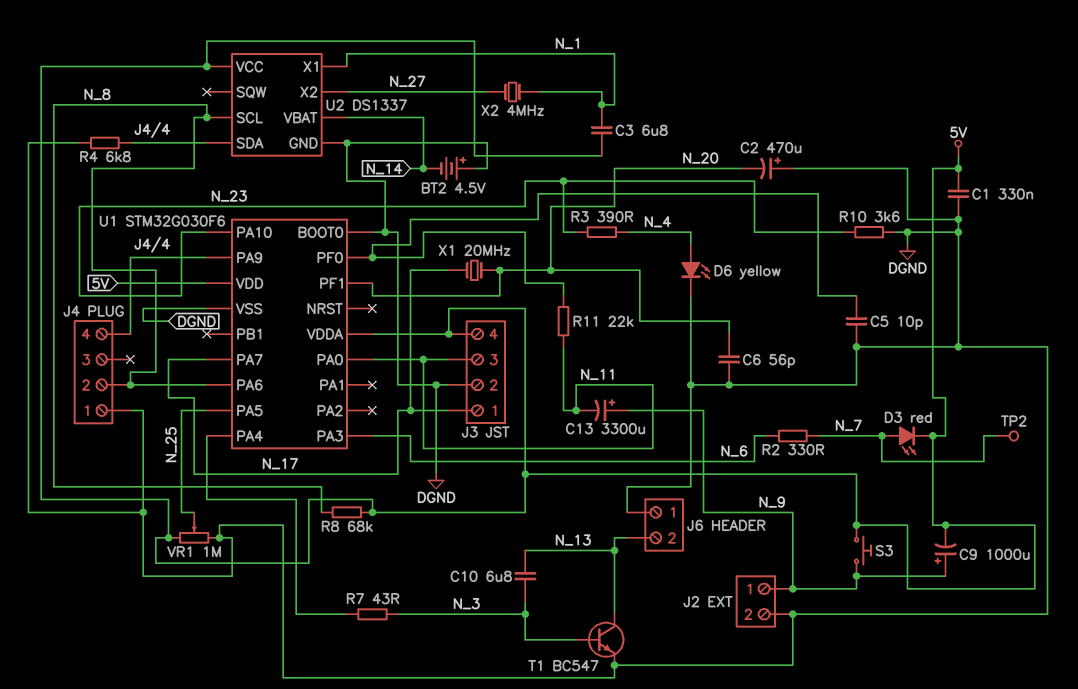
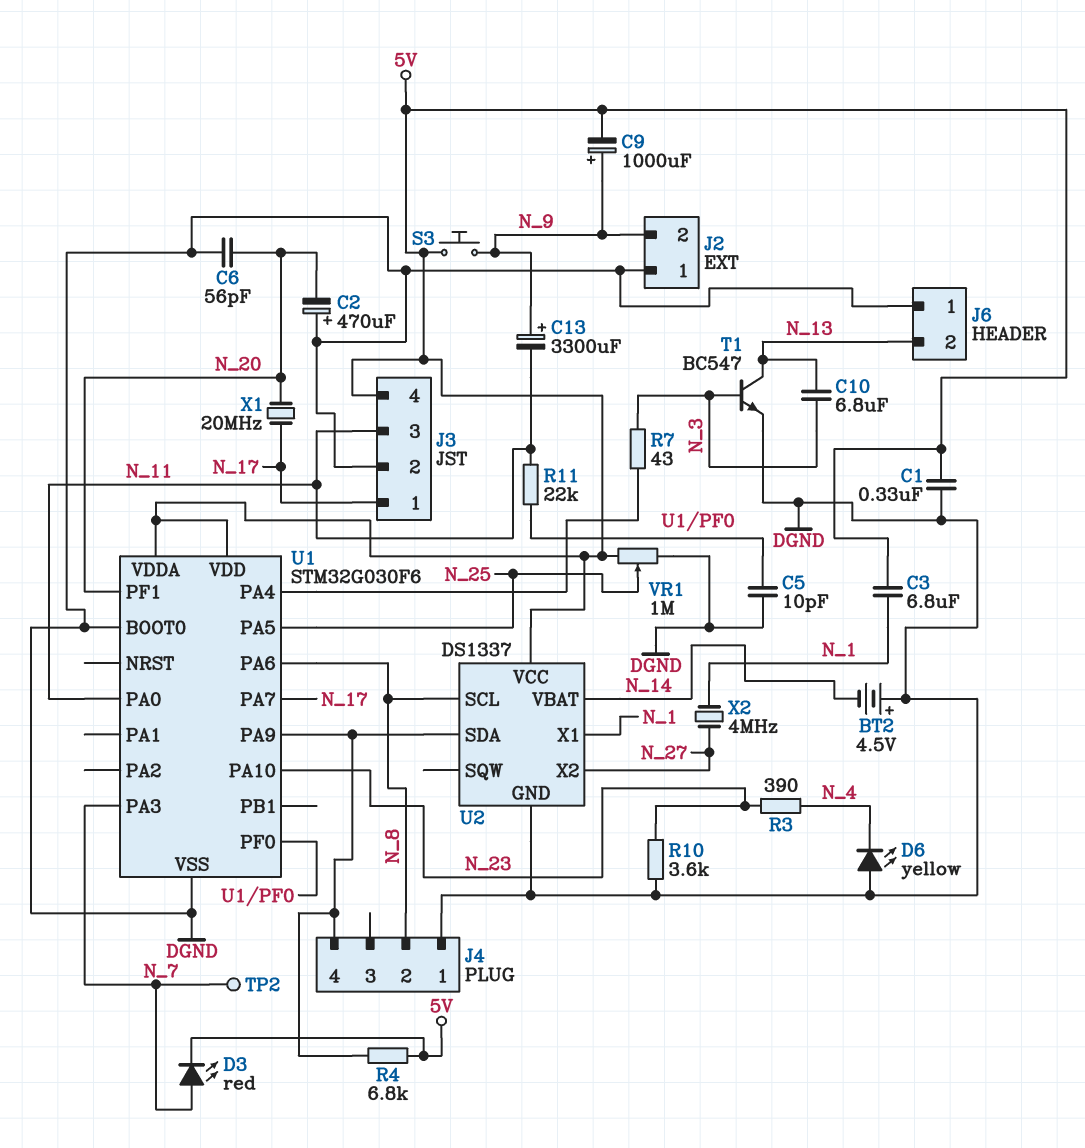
D6: LED yellow (A N_4, K DGND) -> LED yellow (A DGND, K N_4)
J2 pin 1: N_9 -> DGND
J2 pin 2: DGND -> N_9
R2: 330 (N_6, N_7) -> none
R4: 6.8k (DGND, J4/4) -> 6.8k (5V, J4/4)
R8: 68k (5V, N_8) -> none
U1 pin PA3: N_6 -> N_7

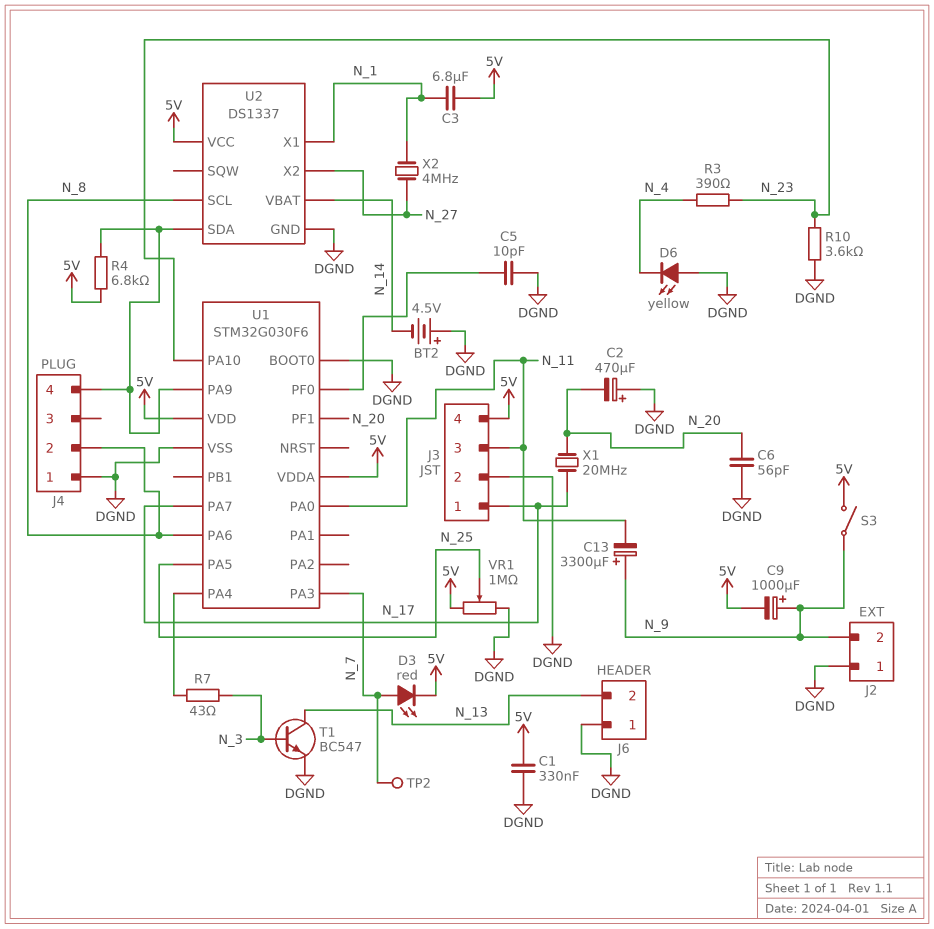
C10: 6.8uF (N_3, N_13) -> none
R11: 22k (N_11, U1/PF0) -> none
S3: button (5V, N_9) -> switch (5V, N_9)

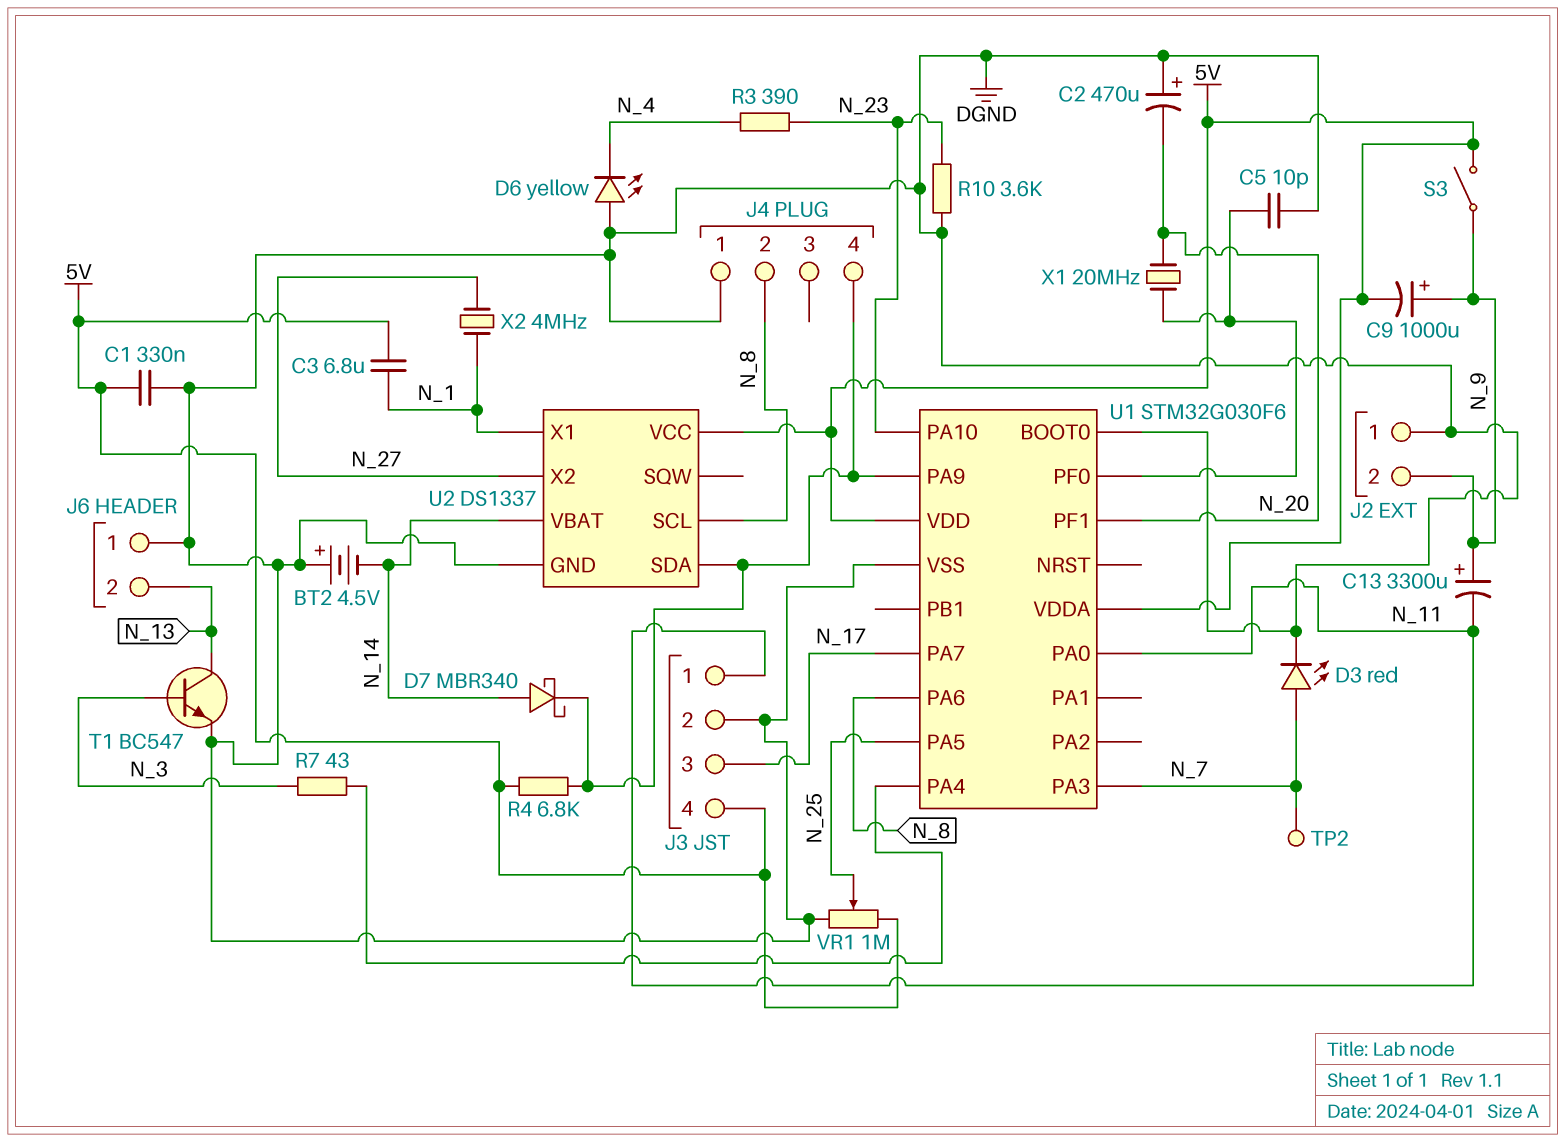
C6: 56pF (DGND, N_20) -> none
D3: LED red (A N_7, K 5V) -> LED red (A N_7, K DGND)
D7: none -> schottky MBR340 (A N_14, K J4/4)
J3 pin 1: N_17 -> N_11
J3 pin 3: N_11 -> N_17
X1: 20MHz (N_17, N_20) -> 20MHz (N_20, U1/PF0)

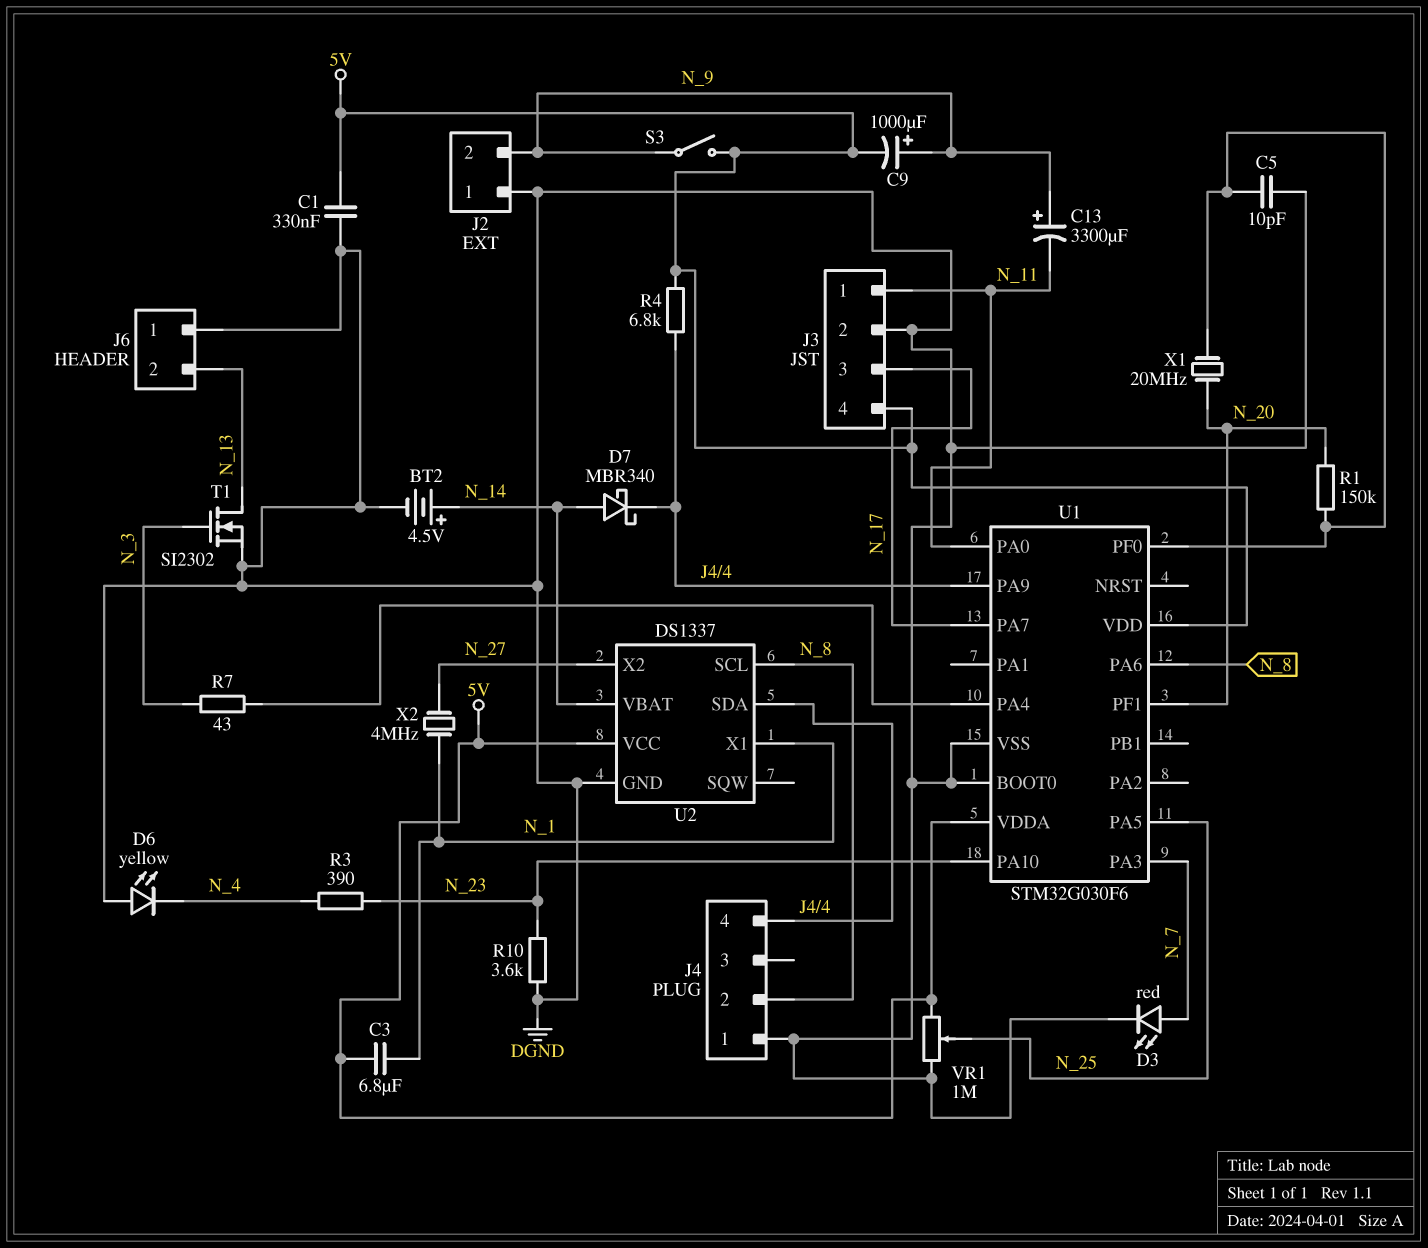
BT2: 4.5V (plus DGND, minus N_14) -> 4.5V (plus N_14, minus DGND)
C2: 470uF (plus DGND, minus N_20) -> none
R1: none -> 150k (N_20, U1/PF0)
T1: NPN BC547 (B N_3, C N_13, E DGND) -> NMOS SI2302 (G N_3, D N_13, S DGND)
TP2: test point (N_7) -> none

